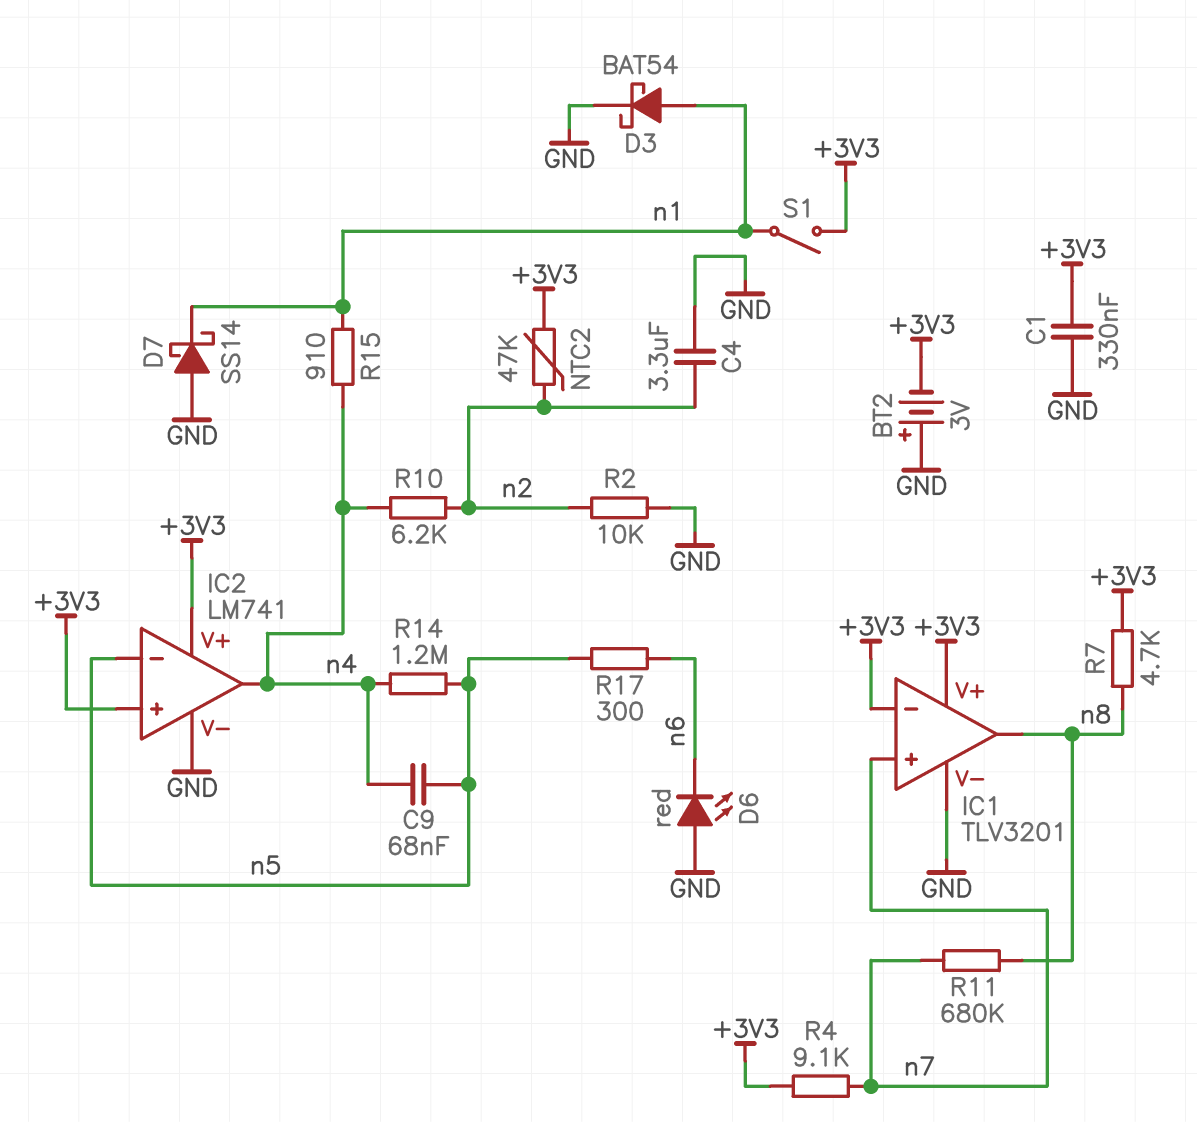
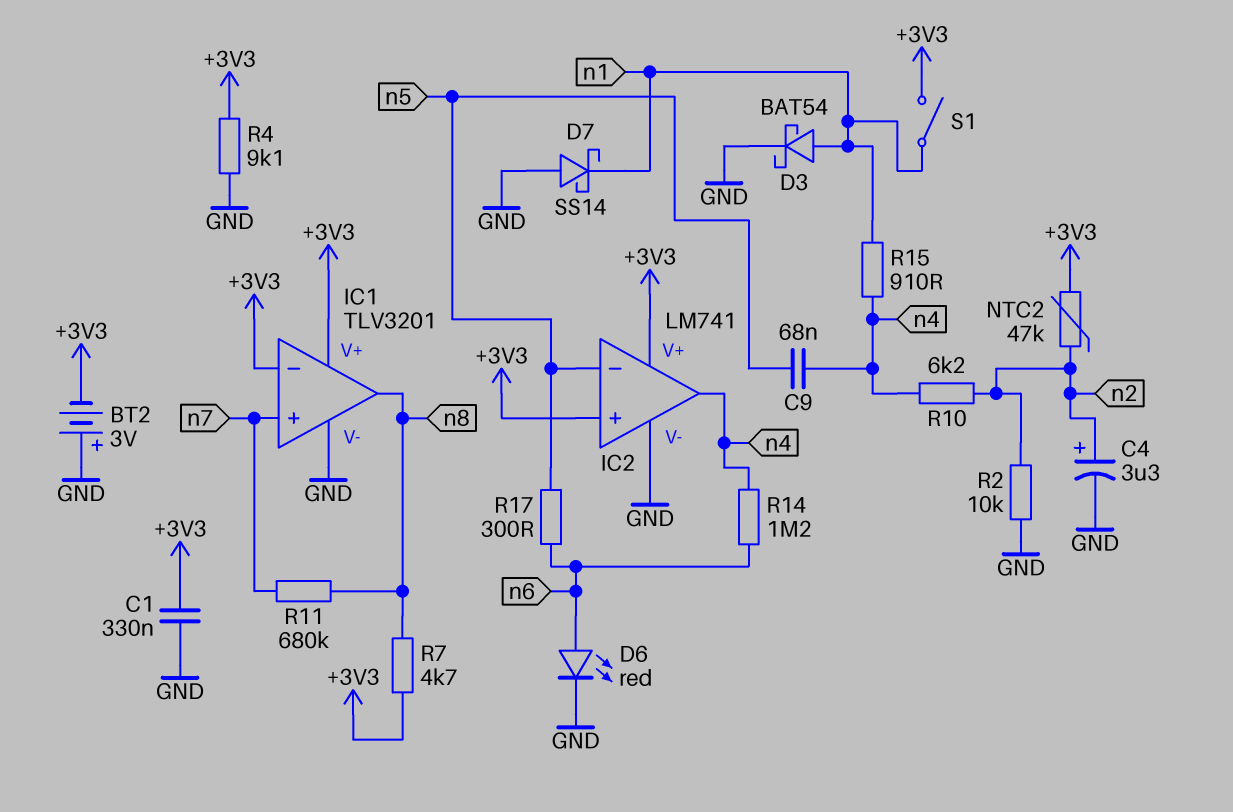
C4: 3.3uF (GND, n2) -> 3.3uF (plus n2, minus GND)
D6: LED red (A GND, K n6) -> LED red (A n6, K GND)
R4: 9.1k (+3V3, n7) -> 9.1k (+3V3, GND)
R14: 1.2M (n4, n5) -> 1.2M (n4, n6)

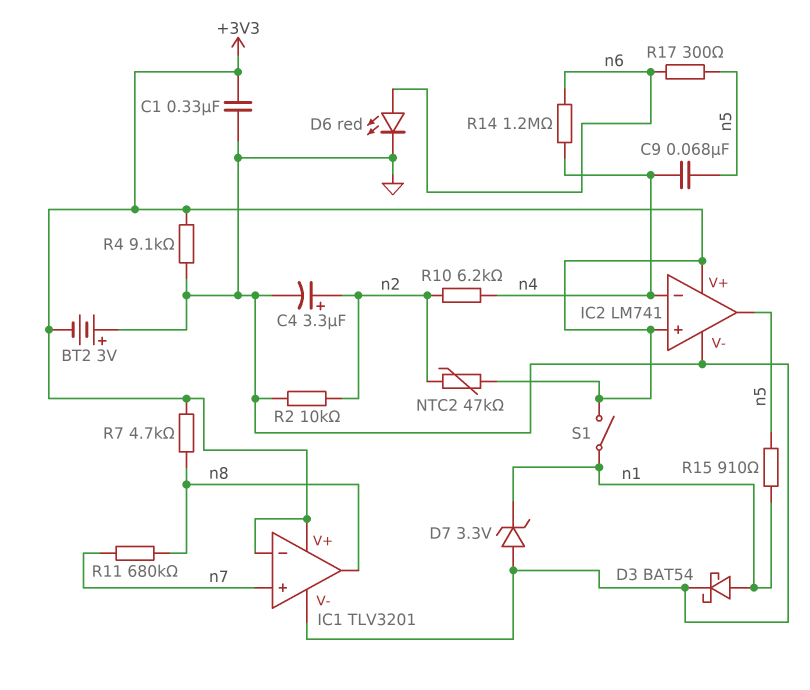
D7: schottky SS14 (A GND, K n1) -> zener 3.3V (A GND, K n1)
IC2 pin in-: n5 -> n4
IC2 pin out: n4 -> n5
R15: 910 (n1, n4) -> 910 (n1, n5)

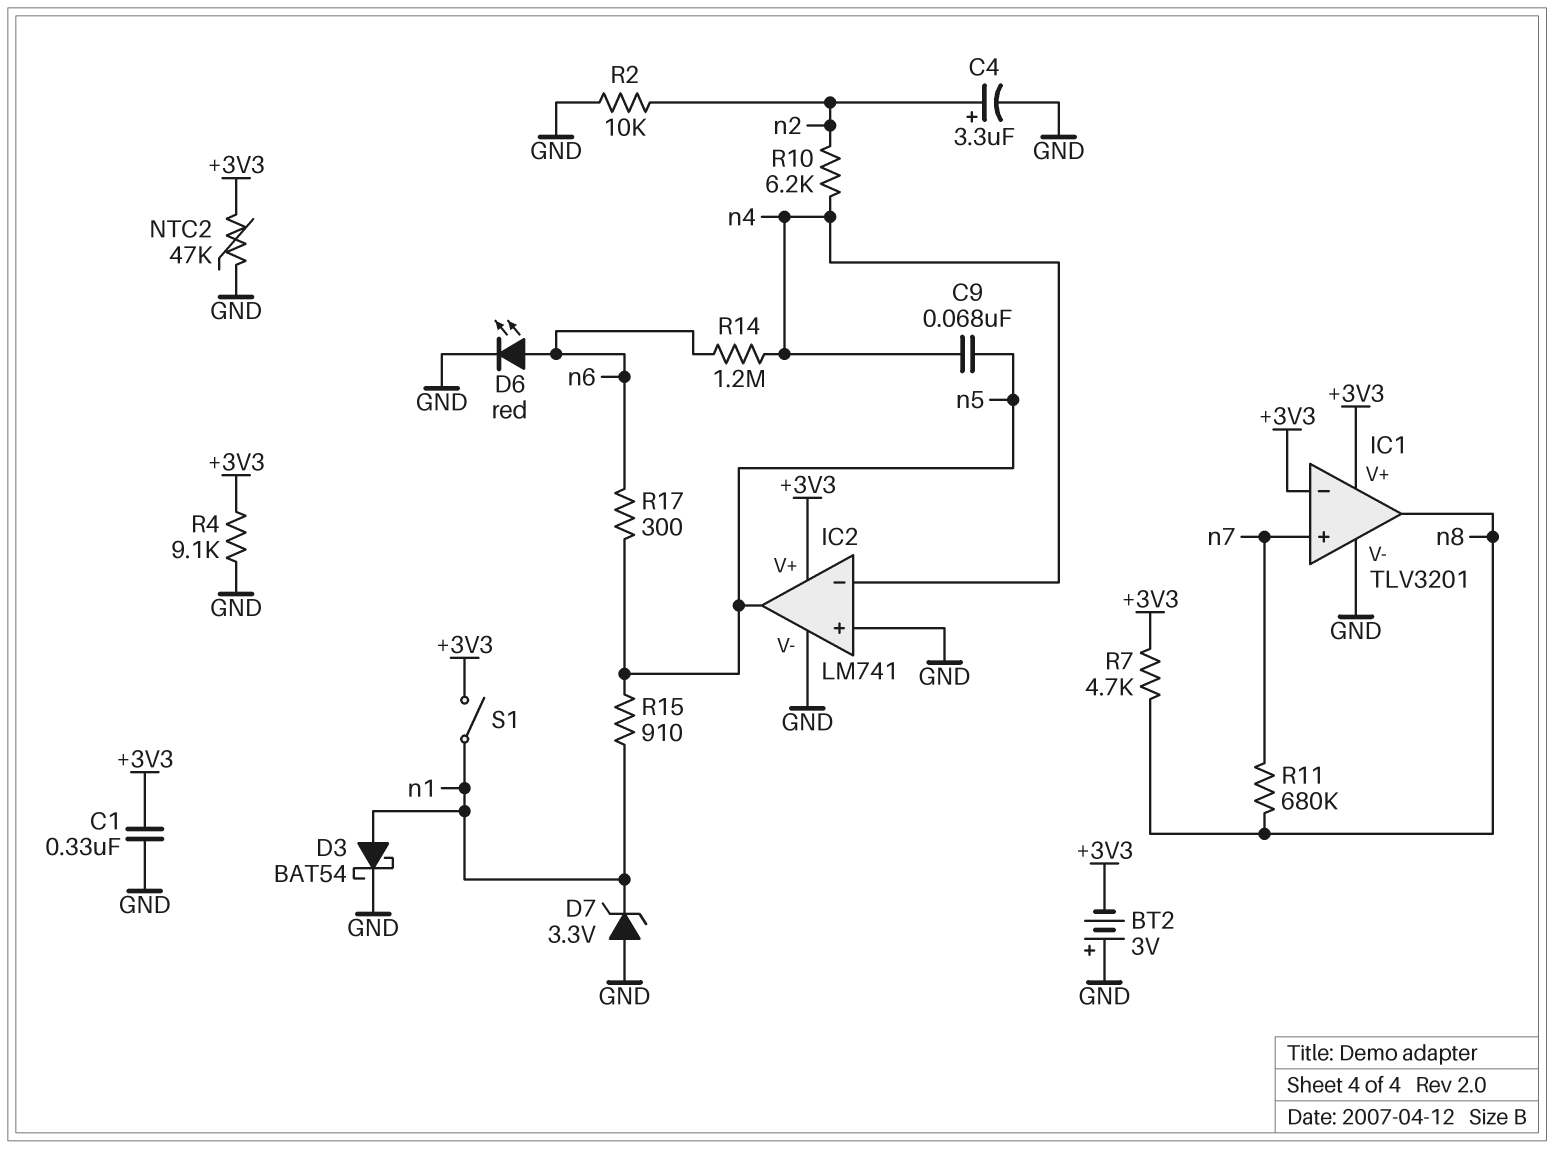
IC2 pin in+: +3V3 -> GND
NTC2: 47k (+3V3, n2) -> 47k (+3V3, GND)

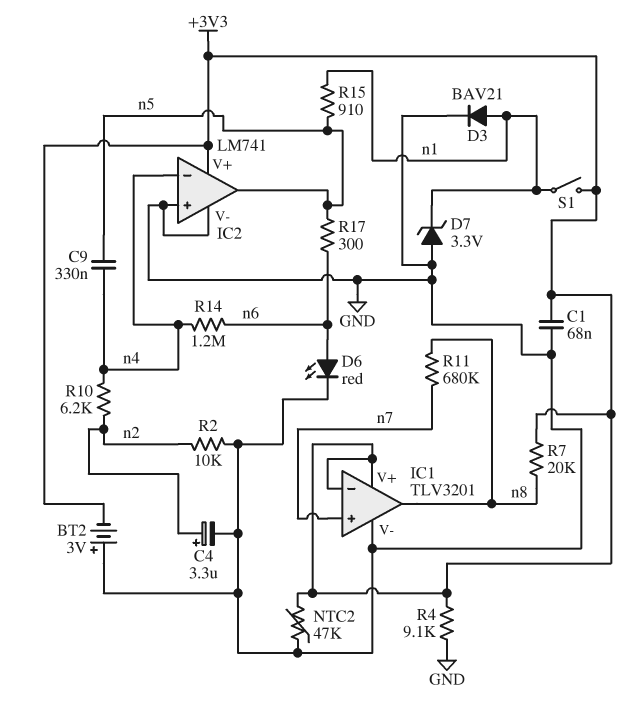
C1: 330nF (+3V3, GND) -> 68nF (+3V3, GND)
C9: 68nF (n4, n5) -> 330nF (n4, n5)
D3: schottky BAT54 (A n1, K GND) -> diode BAV21 (A n1, K GND)
R7: 4.7k (+3V3, n8) -> 20k (+3V3, n8)

